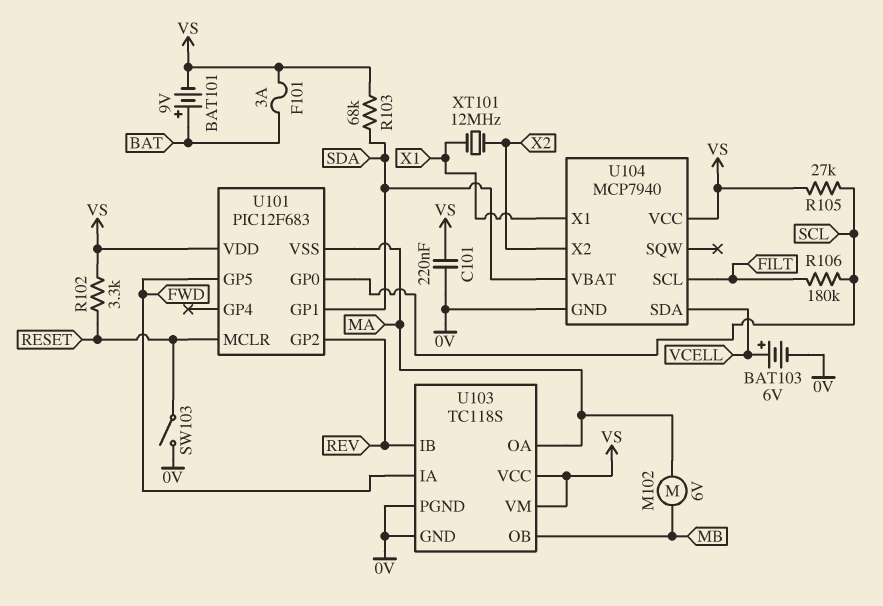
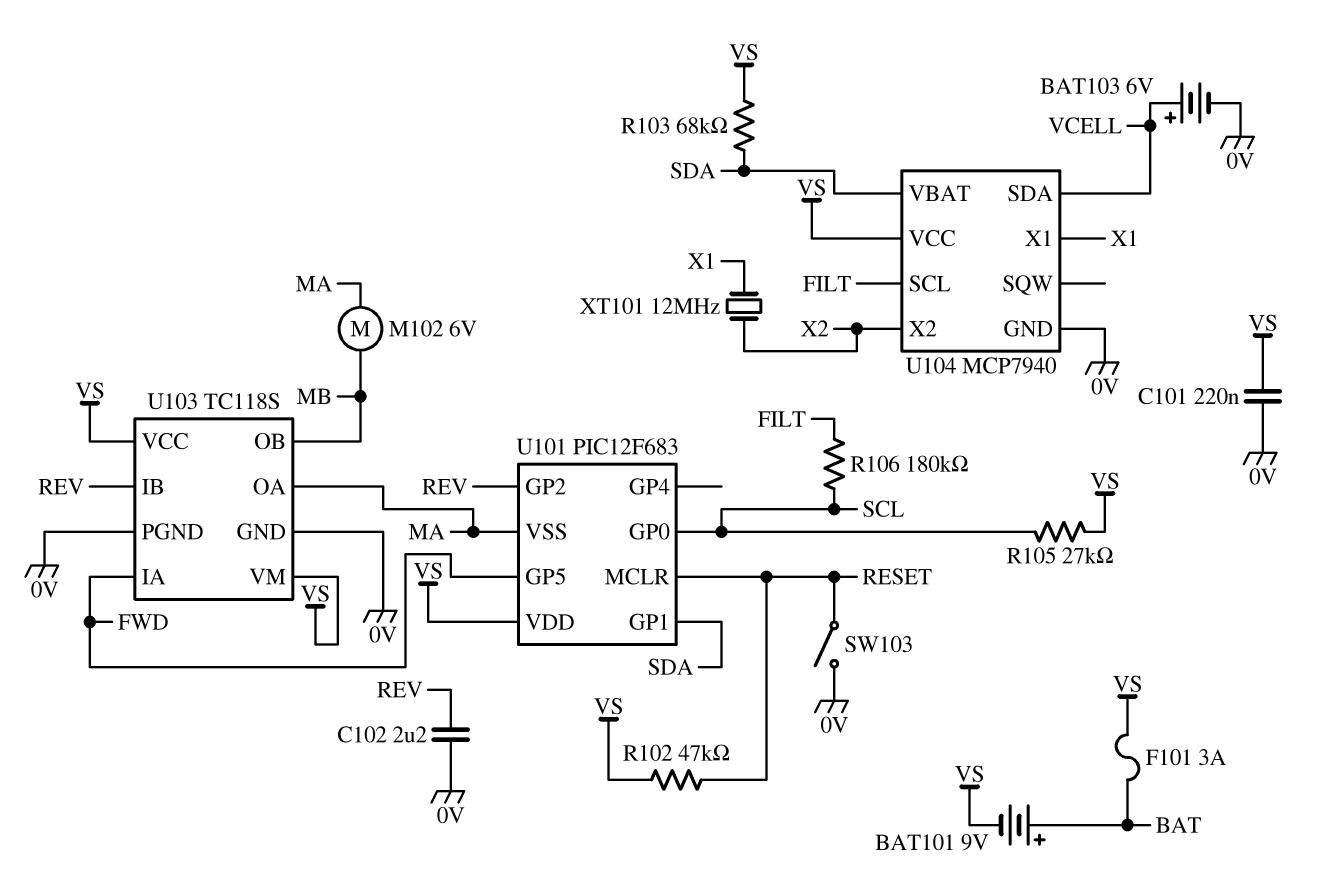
C102: none -> 2.2uF (0V, REV)
R102: 3.3k (RESET, VS) -> 47k (RESET, VS)

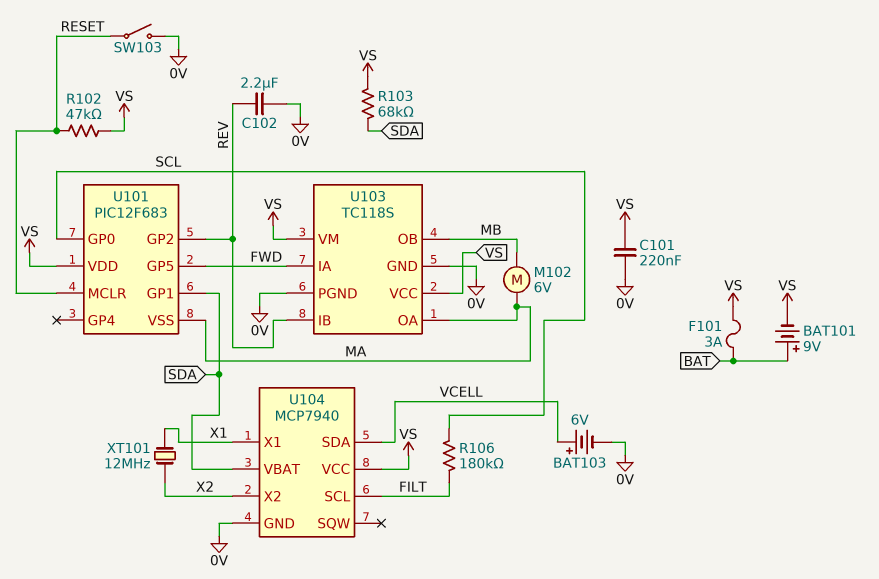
R105: 27k (SCL, VS) -> none

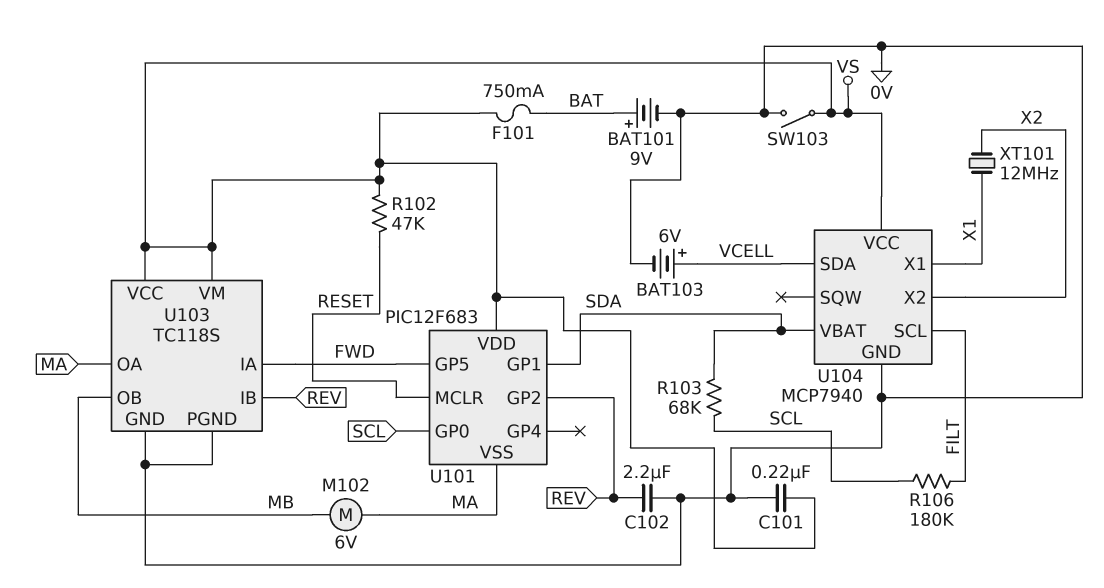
BAT101: 9V (plus BAT, minus VS) -> 9V (plus BAT, minus 0V)
F101: 3A (BAT, VS) -> 750mA (BAT, VS)
R103: 68k (SDA, VS) -> 68k (SCL, SDA)
SW103: switch (0V, RESET) -> switch (0V, VS)

